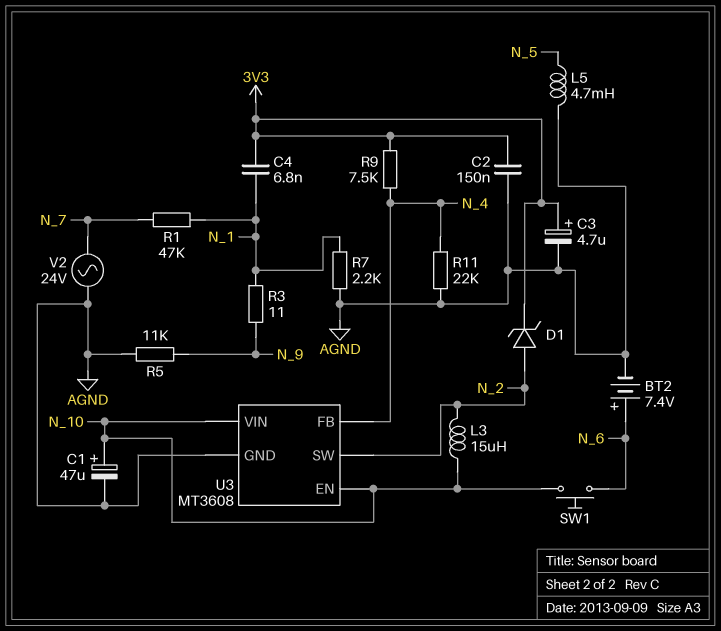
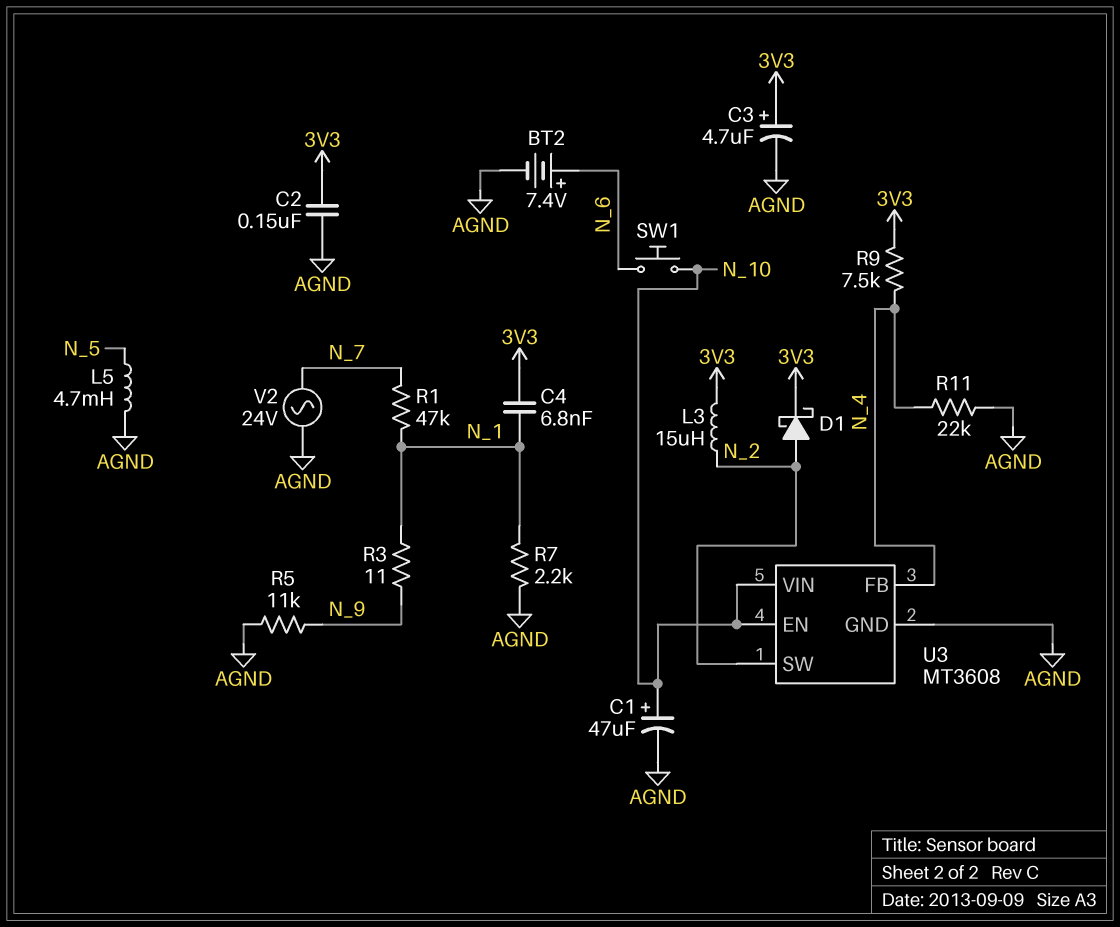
D1: zener (A N_2, K 3V3) -> schottky (A N_2, K 3V3)
L3: 15uH (N_2, N_10) -> 15uH (3V3, N_2)

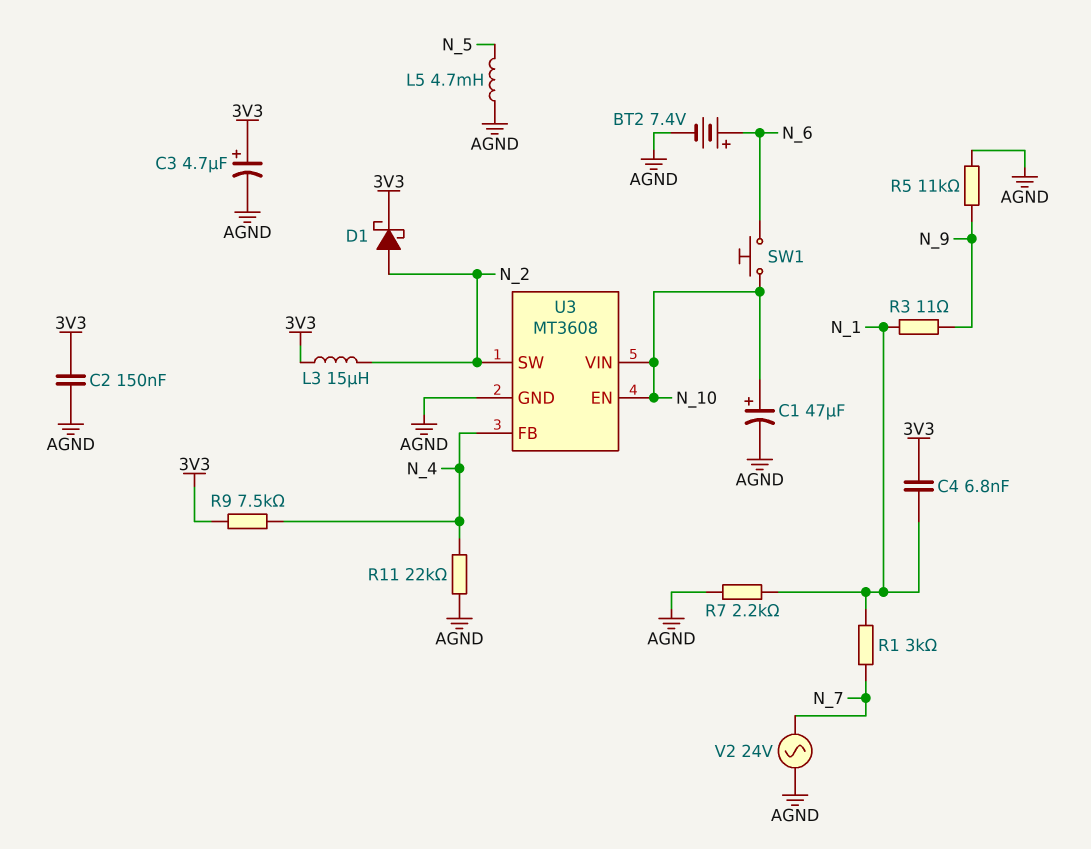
R1: 47k (N_1, N_7) -> 3k (N_1, N_7)

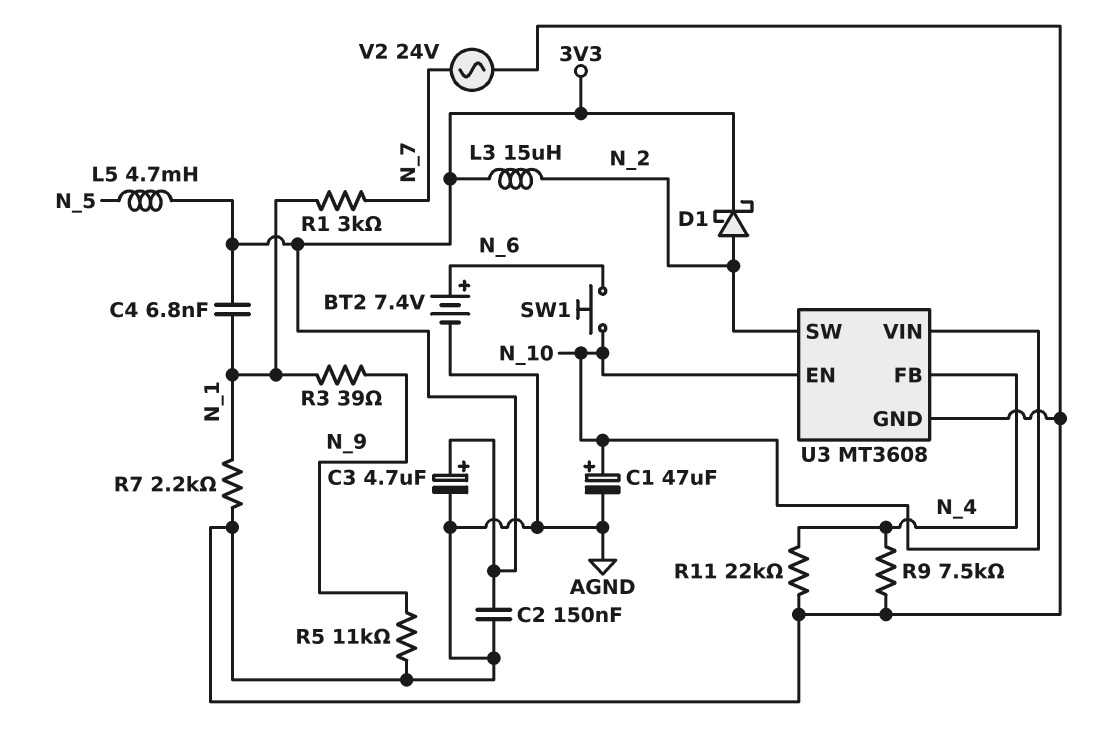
L5: 4.7mH (AGND, N_5) -> 4.7mH (3V3, N_5)
R3: 11 (N_1, N_9) -> 39 (N_1, N_9)
R9: 7.5k (3V3, N_4) -> 7.5k (AGND, N_4)

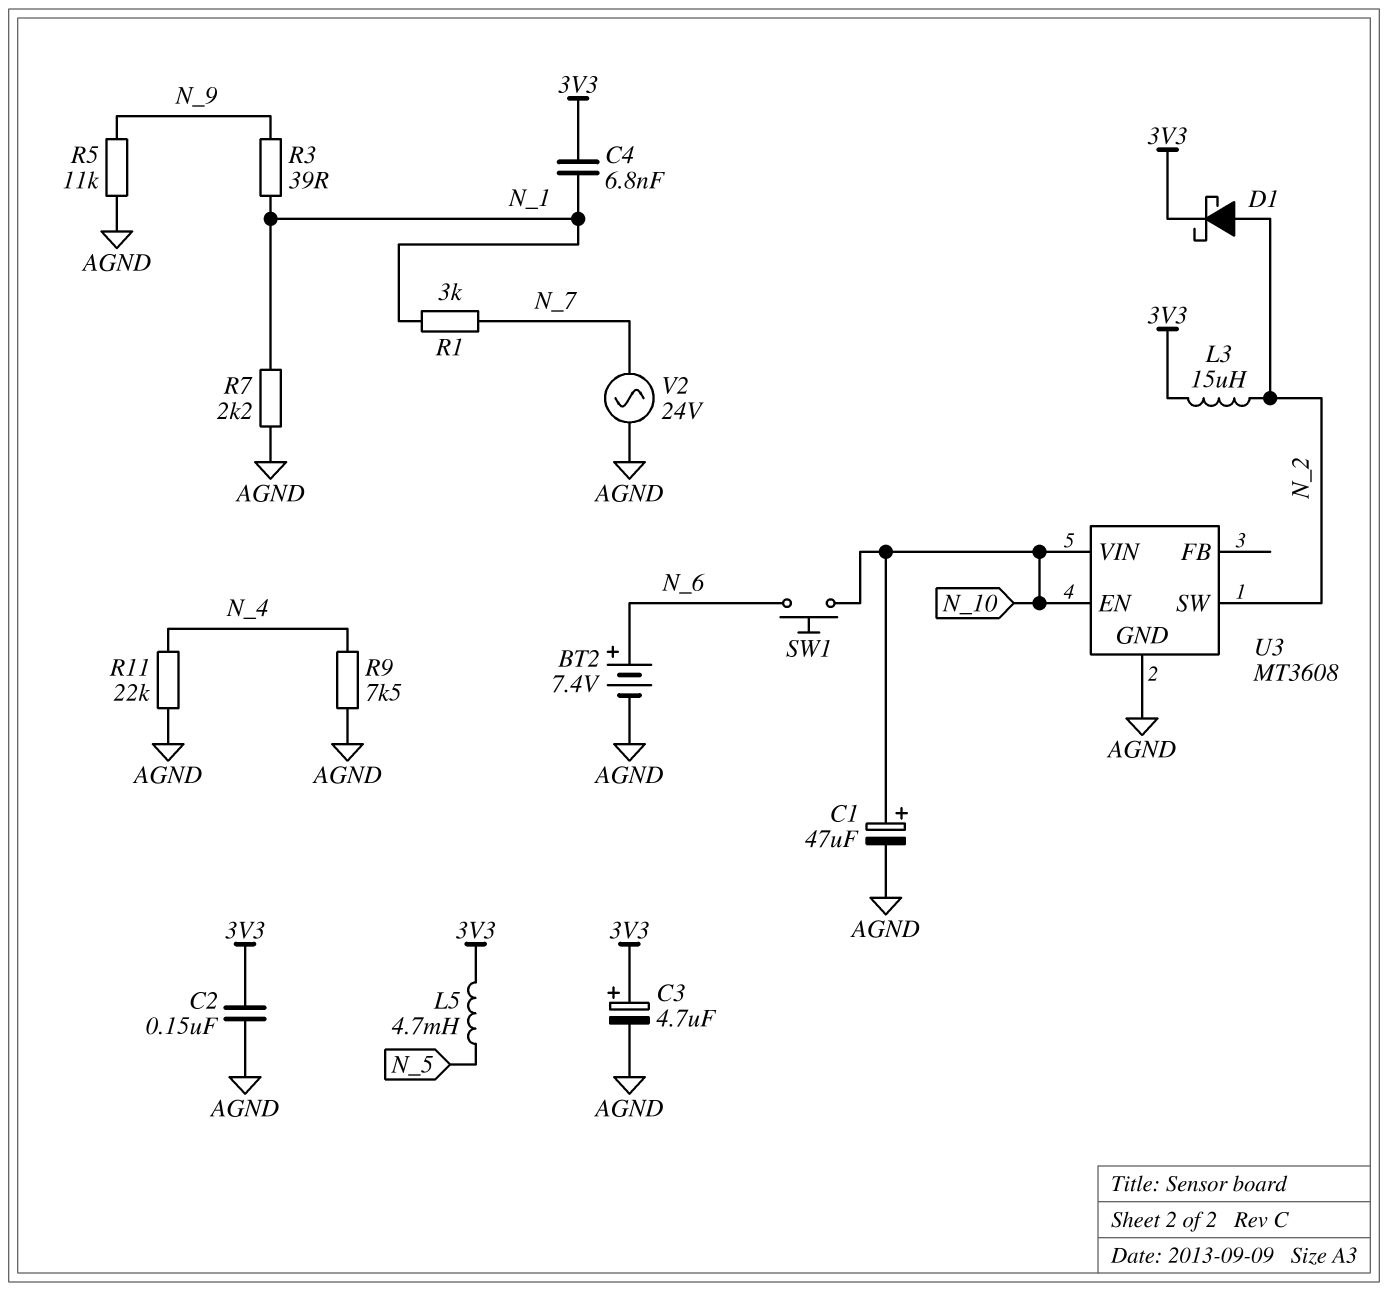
U3 pin FB: N_4 -> none

